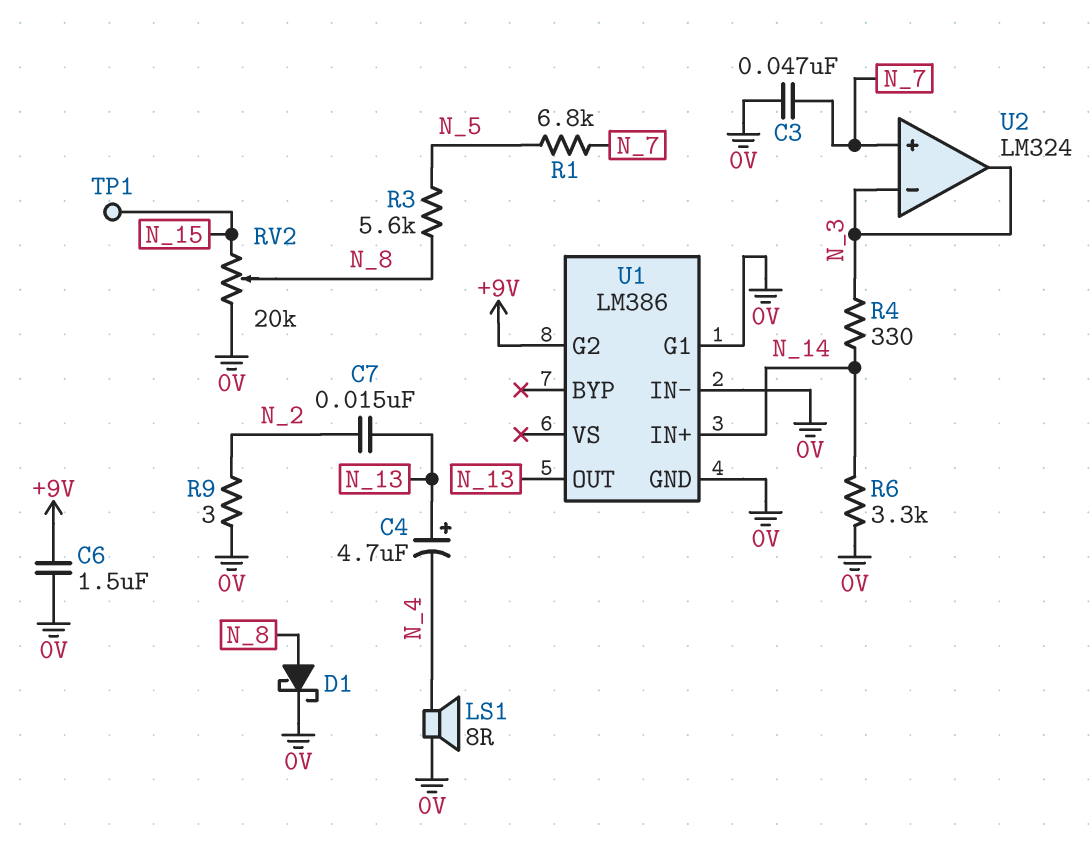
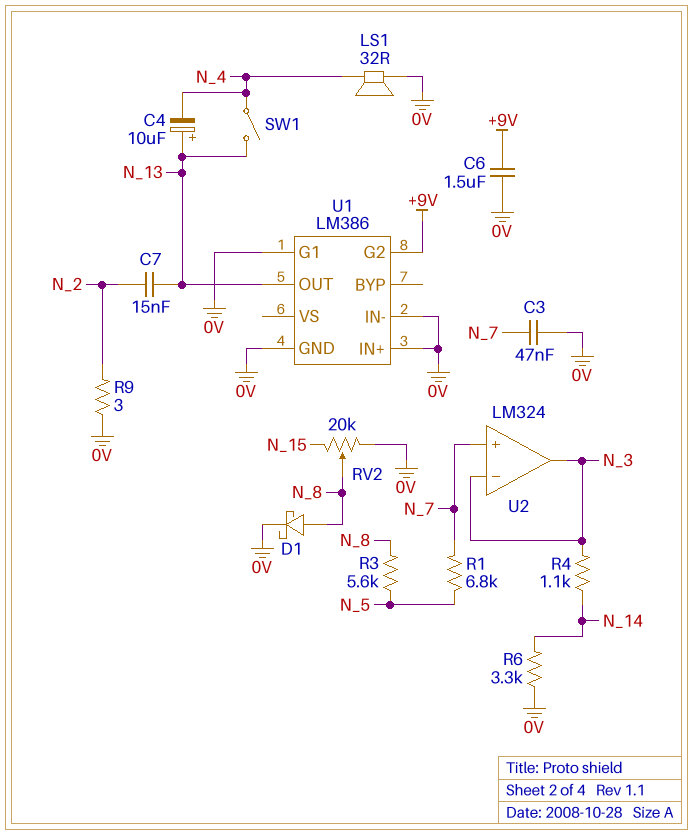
C4: 4.7uF (plus N_13, minus N_4) -> 10uF (plus N_13, minus N_4)
LS1: speaker 8R (0V, N_4) -> speaker 32R (0V, N_4)
R4: 330 (N_3, N_14) -> 1.1k (N_3, N_14)
SW1: none -> switch (N_4, N_13)
TP1: test point (N_15) -> none
U1 pin IN+: N_14 -> 0V

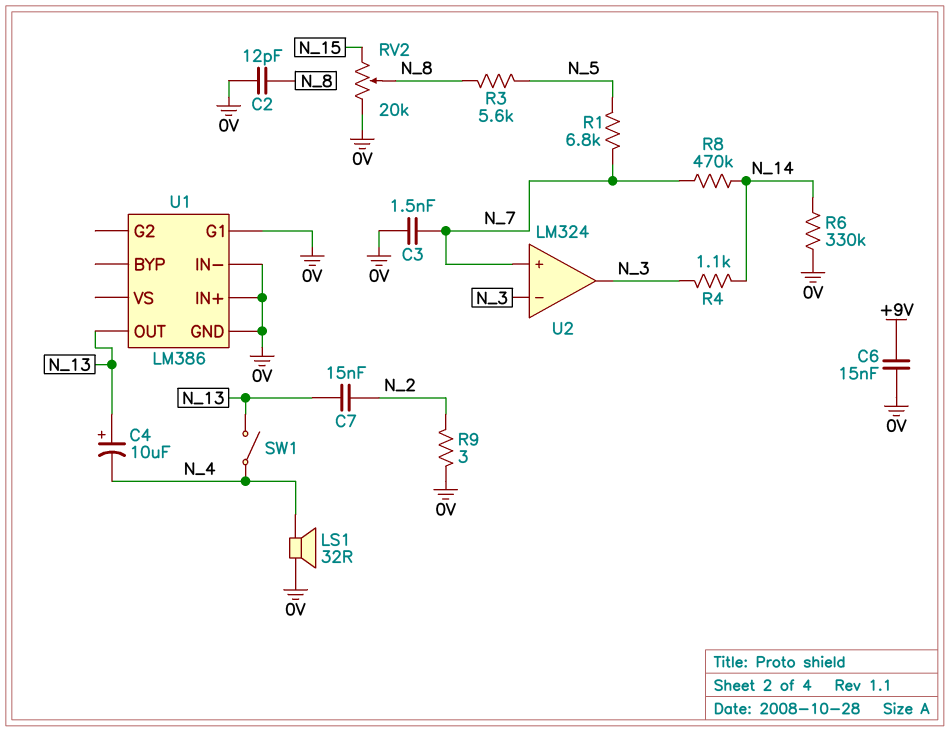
C2: none -> 12pF (0V, N_8)
C3: 47nF (0V, N_7) -> 1.5nF (0V, N_7)
C6: 1.5uF (+9V, 0V) -> 15nF (+9V, 0V)
D1: schottky (A N_8, K 0V) -> none
R6: 3.3k (0V, N_14) -> 330k (0V, N_14)
R8: none -> 470k (N_7, N_14)
U1 pin G2: +9V -> none

